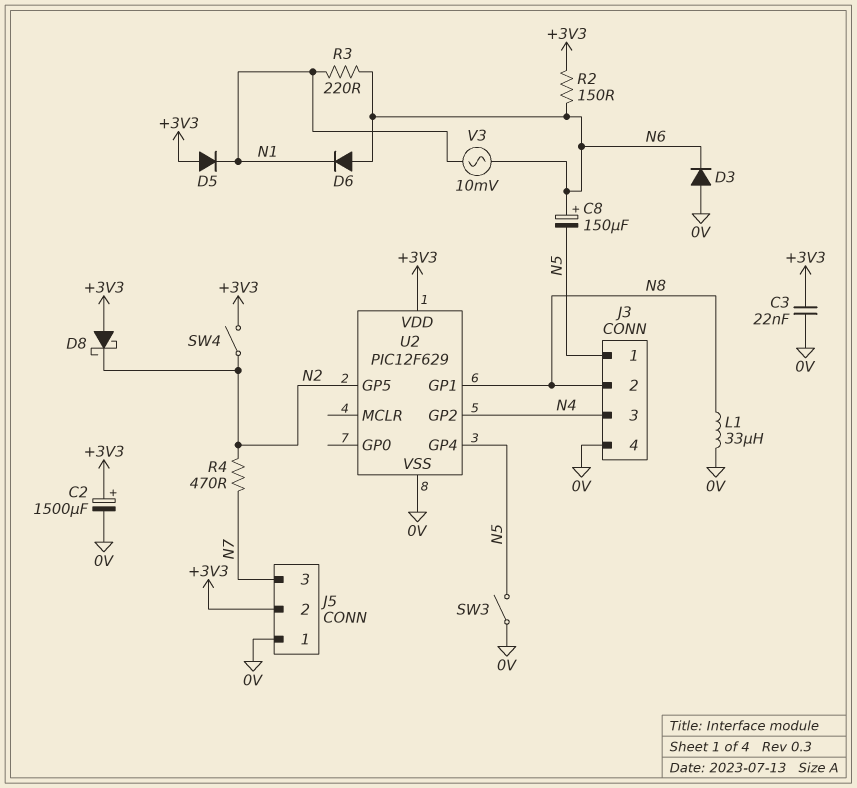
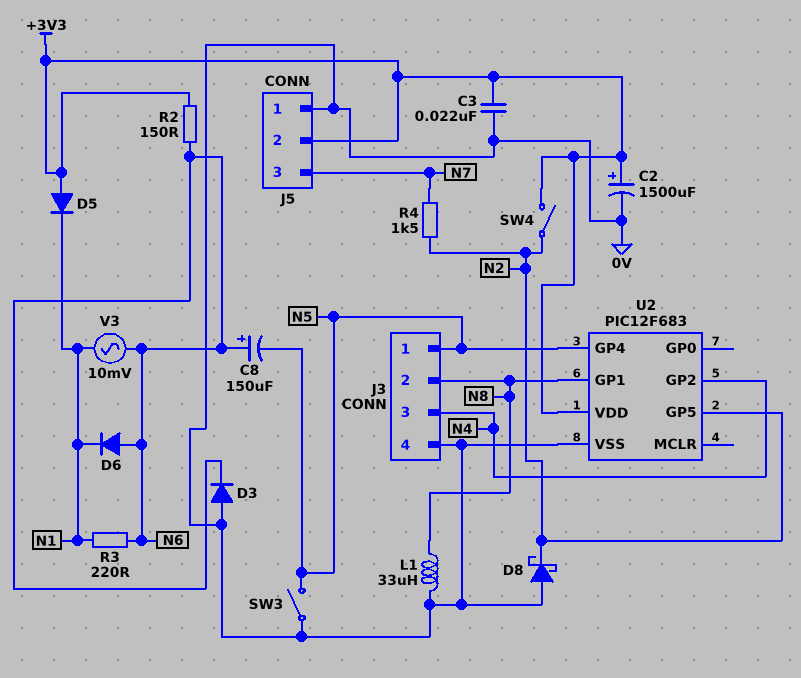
D8: schottky (A +3V3, K N2) -> schottky (A 0V, K N2)
R4: 470 (N2, N7) -> 1.5k (N2, N7)
U2: PIC12F629 -> PIC12F683

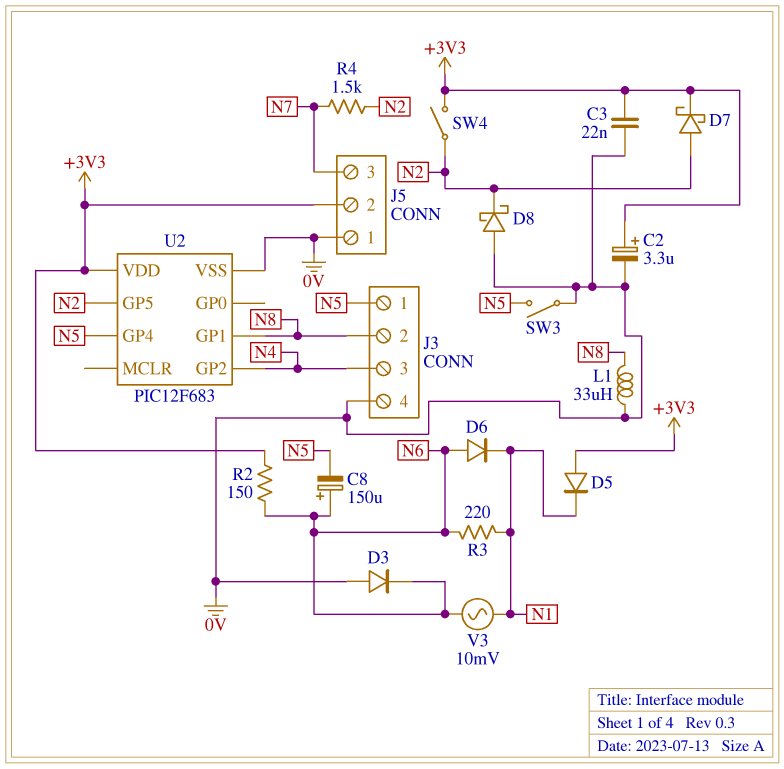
C2: 1500uF (plus +3V3, minus 0V) -> 3.3uF (plus +3V3, minus 0V)
D7: none -> schottky (A N2, K +3V3)

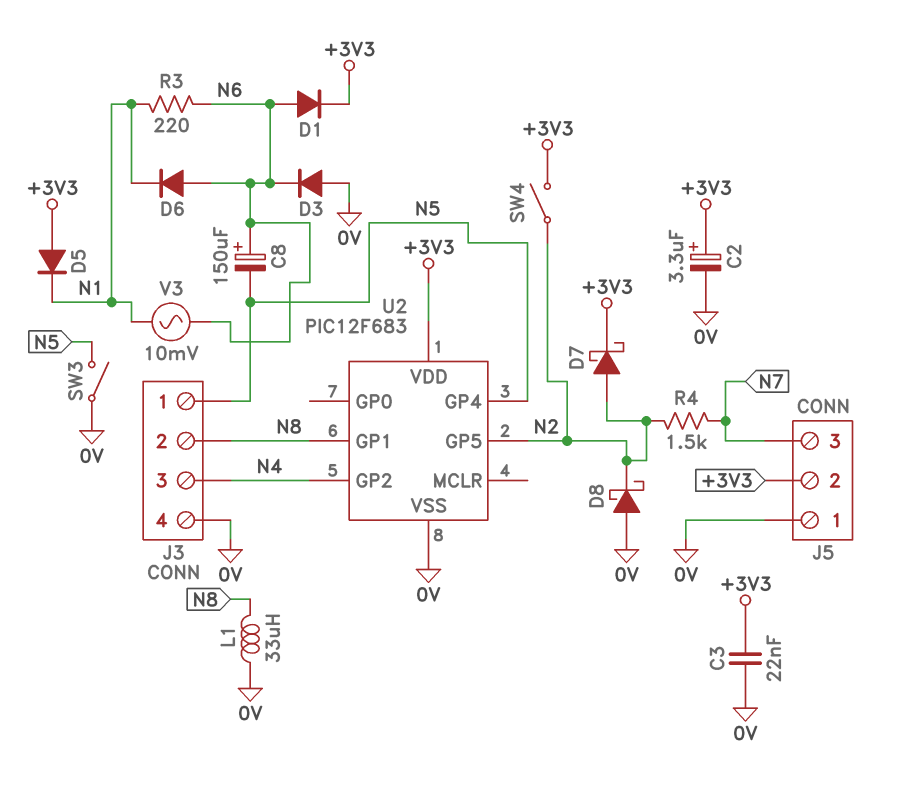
D1: none -> diode (A N6, K +3V3)
R2: 150 (+3V3, N6) -> none

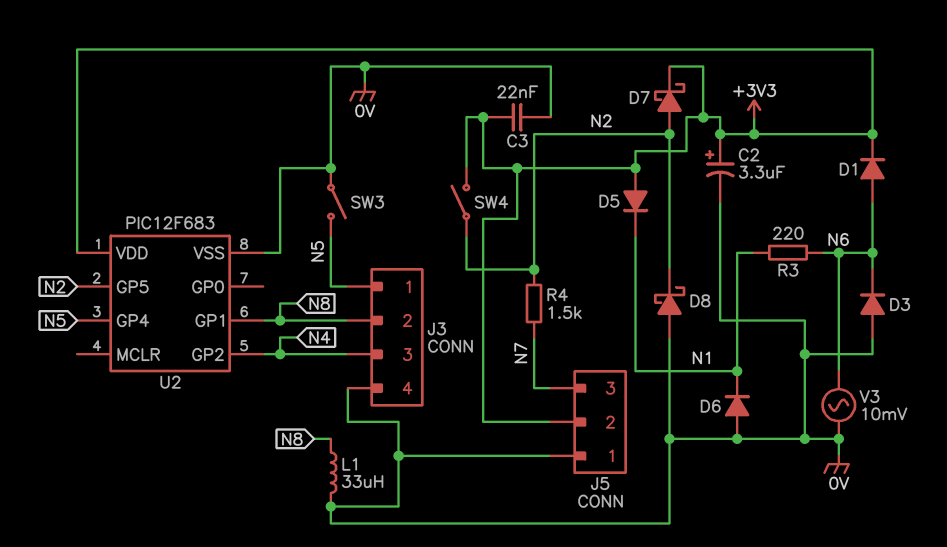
C8: 150uF (plus N6, minus N5) -> none
D6: diode (A N6, K N1) -> diode (A 0V, K N1)
V3: AC 10mV (N1, N6) -> AC 10mV (0V, N6)

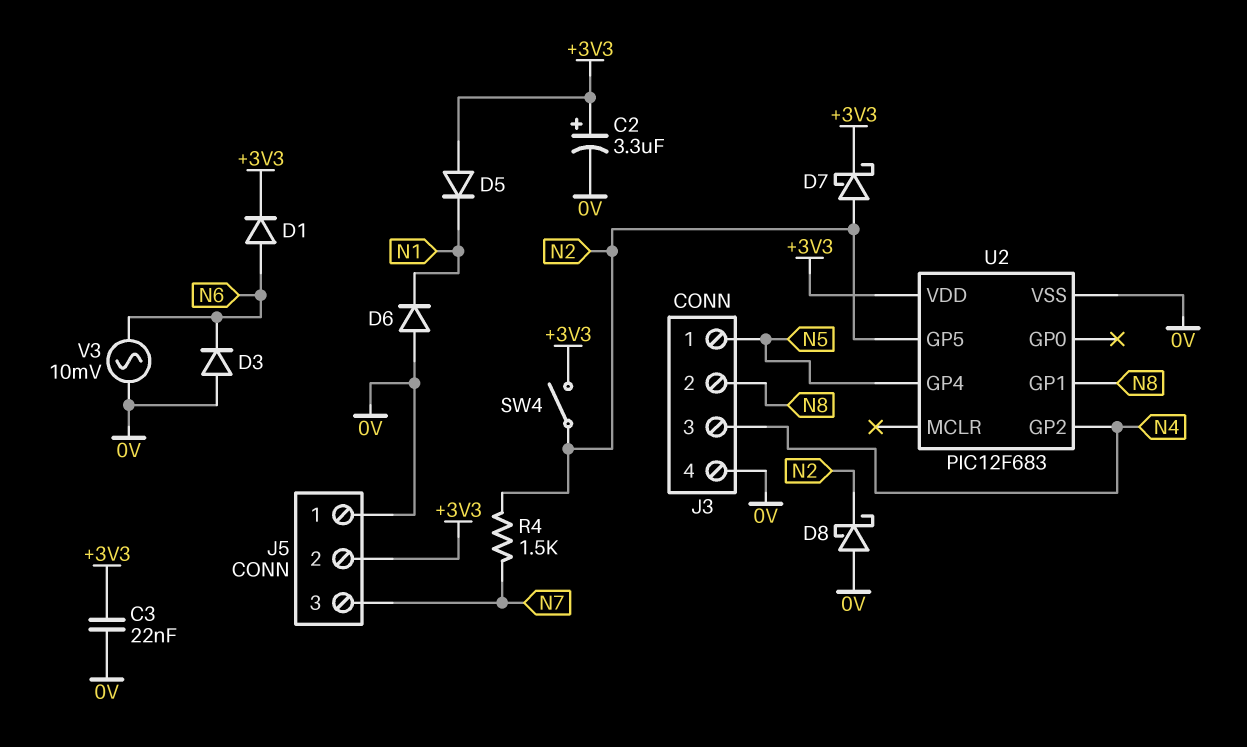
L1: 33uH (0V, N8) -> none
R3: 220 (N1, N6) -> none
SW3: switch (0V, N5) -> none

